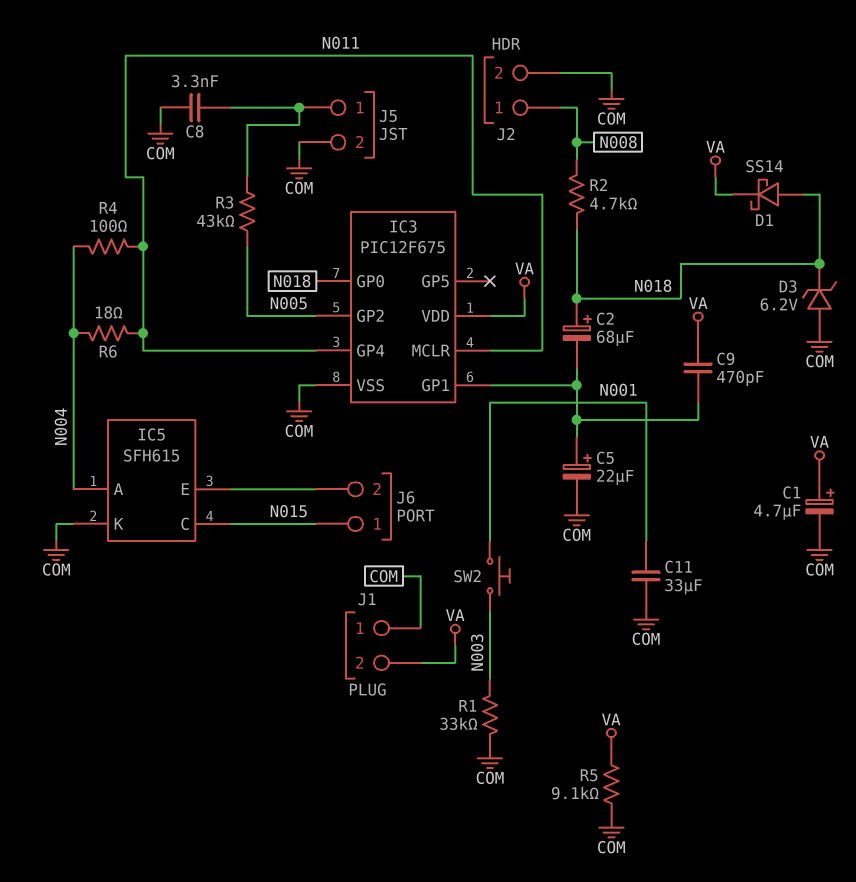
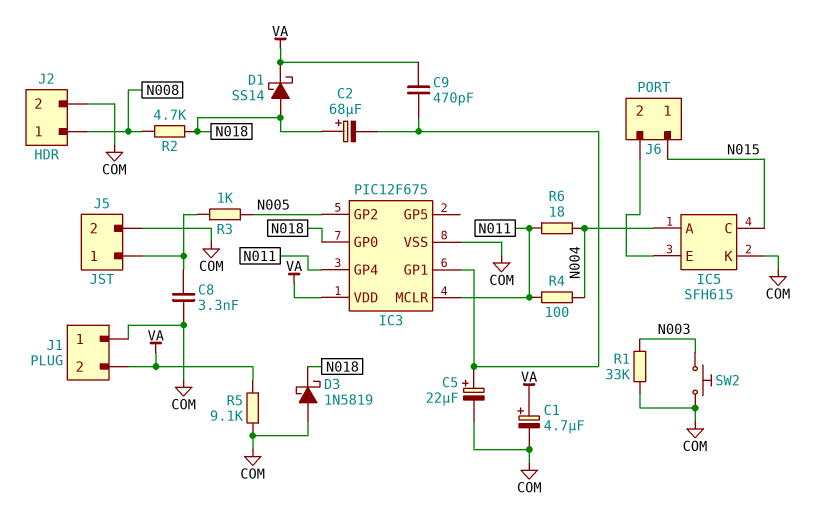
C11: 33uF (COM, N001) -> none
D3: zener 6.2V (A COM, K N018) -> schottky 1N5819 (A COM, K N018)
R3: 43k (J5/1, N005) -> 1k (J5/1, N005)
SW2: button (N001, N003) -> button (COM, N003)

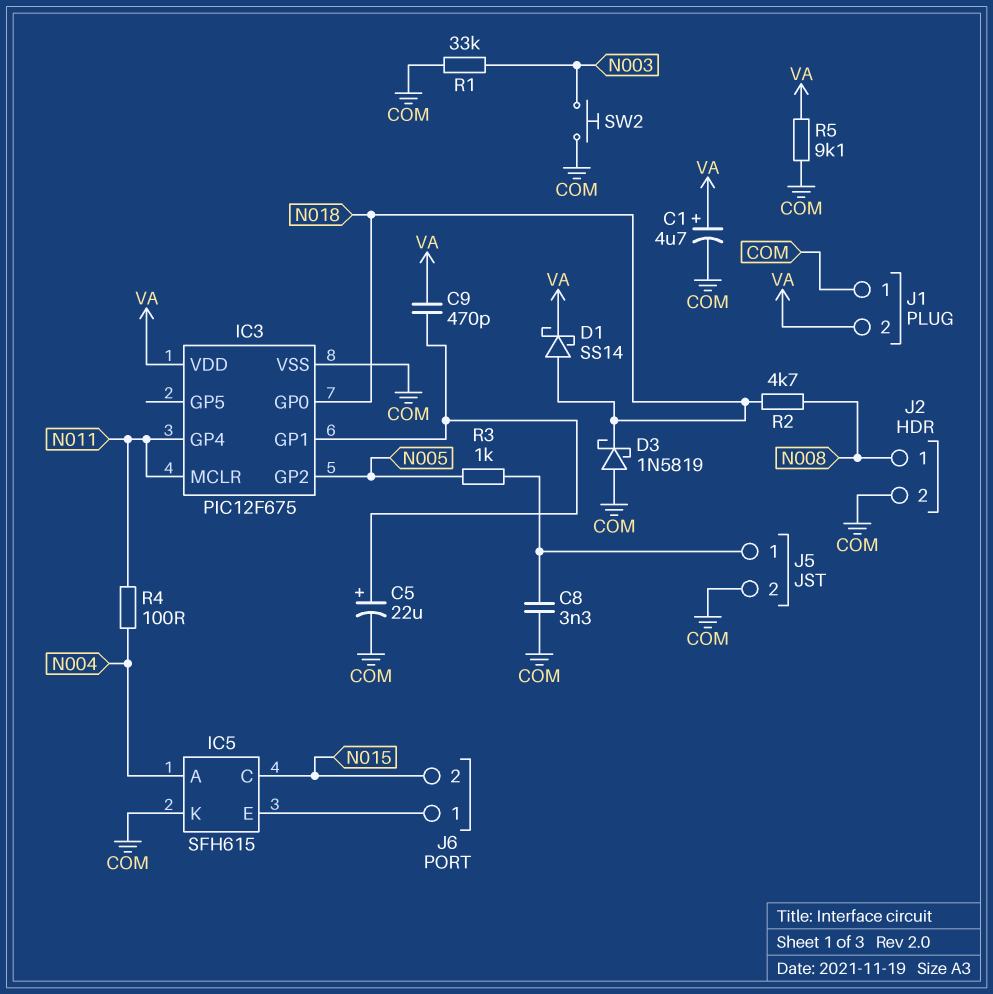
C2: 68uF (plus N018, minus IC3/GP1) -> none
J6 pin 1: N015 -> IC5/E
J6 pin 2: IC5/E -> N015
R6: 18 (N004, N011) -> none

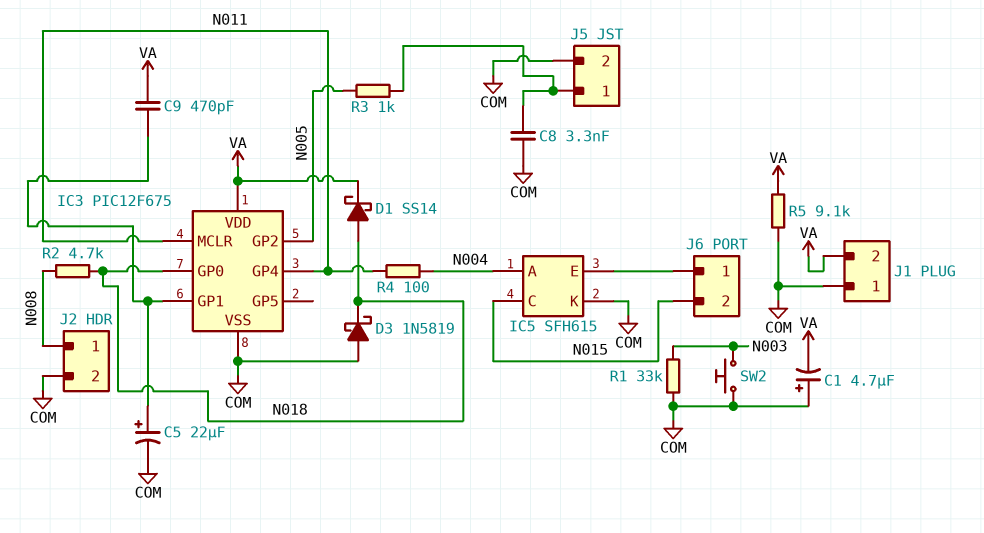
C1: 4.7uF (plus VA, minus COM) -> 4.7uF (plus COM, minus VA)

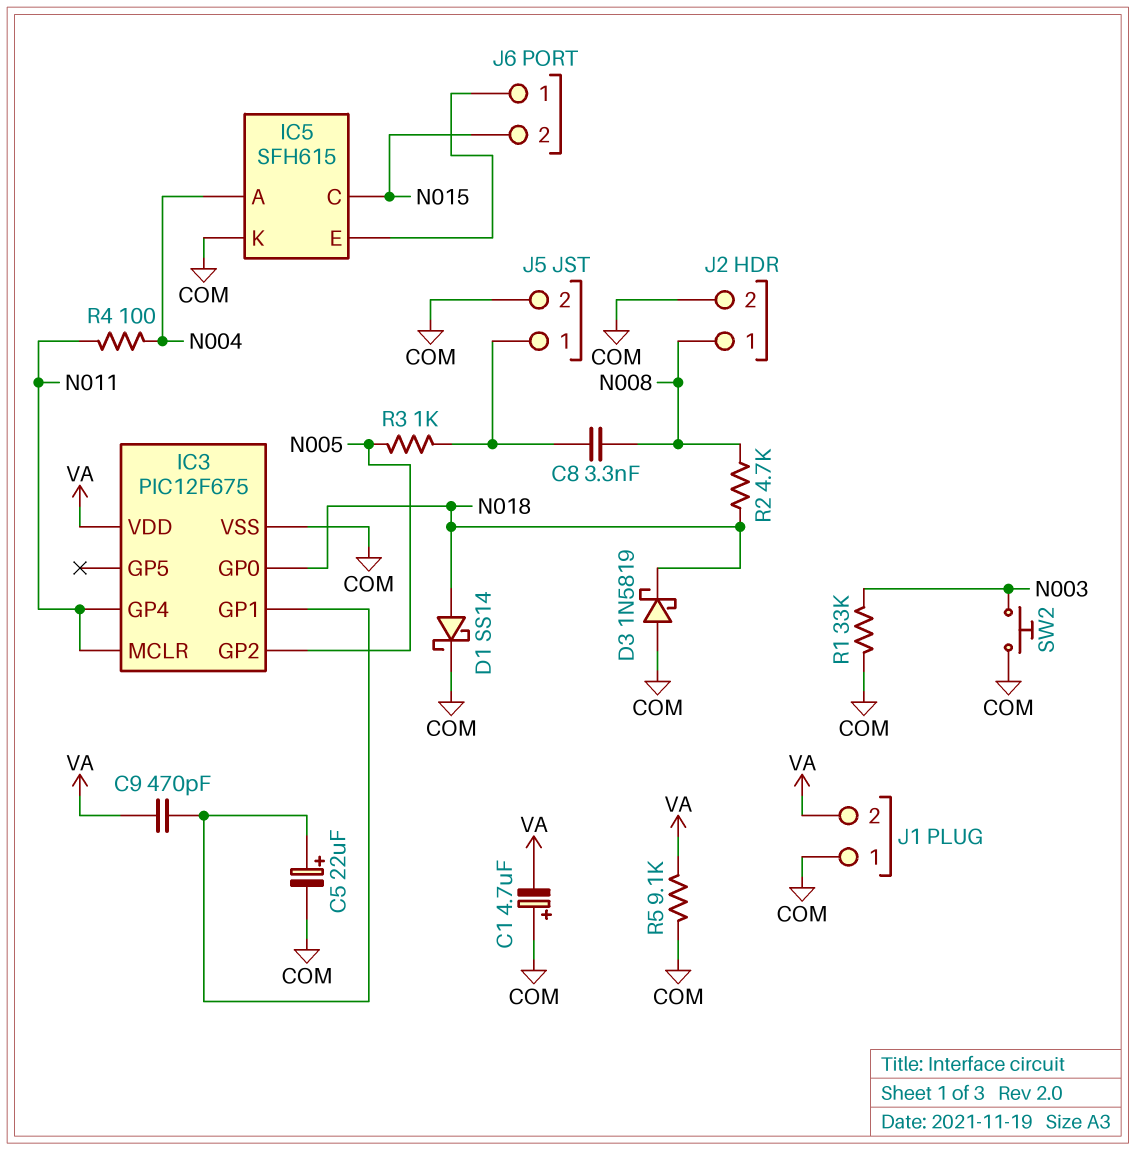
C8: 3.3nF (COM, J5/1) -> 3.3nF (J5/1, N008)
D1: schottky SS14 (A N018, K VA) -> schottky SS14 (A N018, K COM)

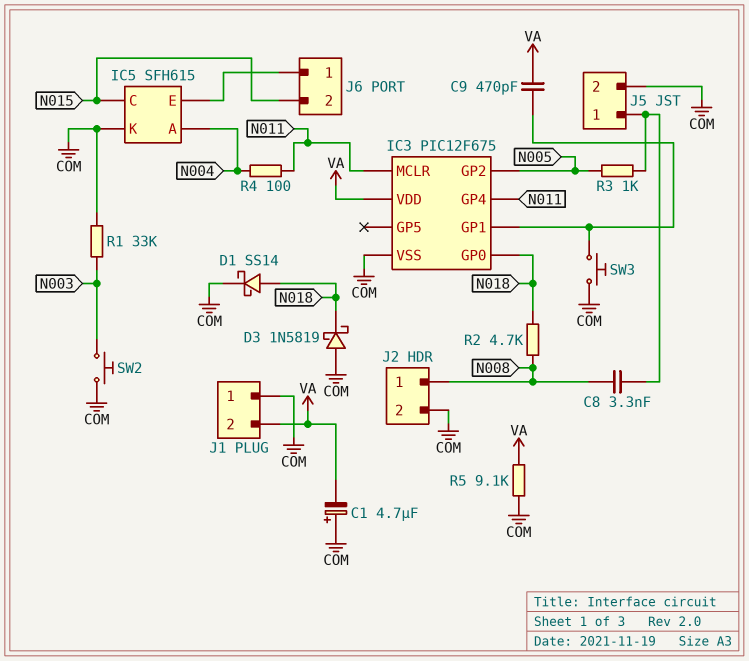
C5: 22uF (plus IC3/GP1, minus COM) -> none
SW3: none -> button (COM, IC3/GP1)

